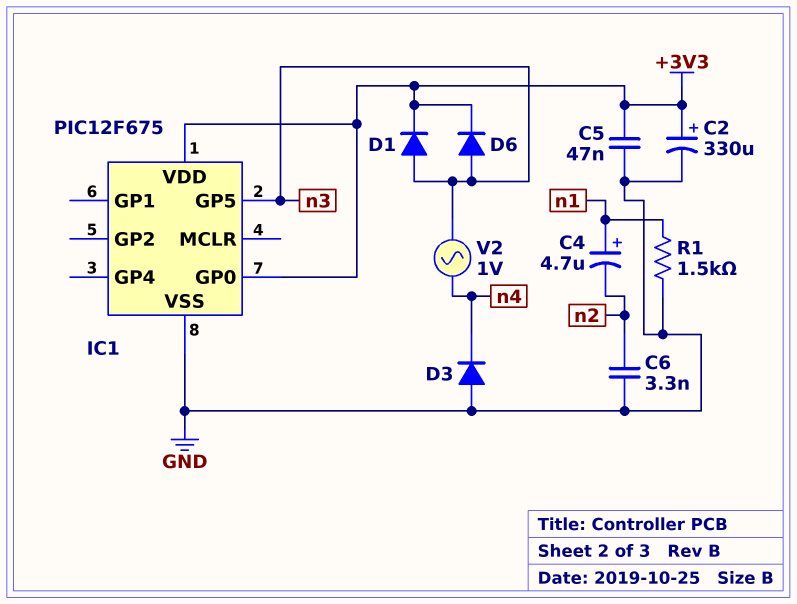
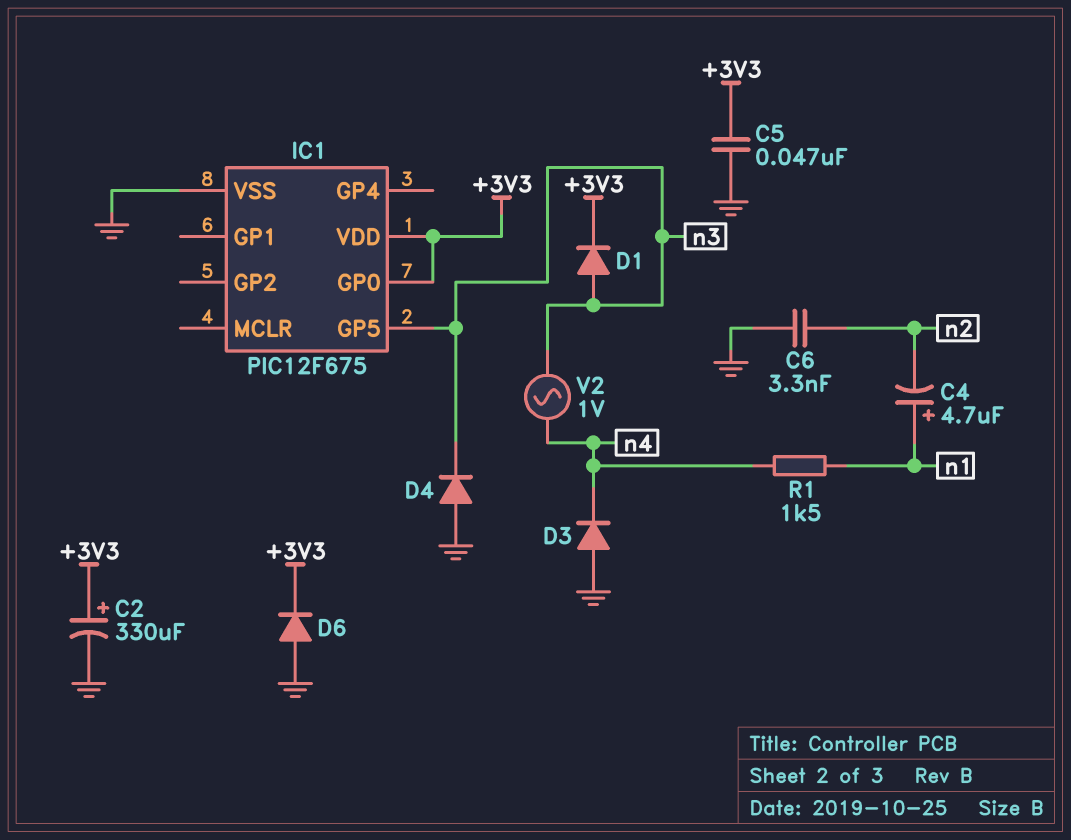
D4: none -> diode (A GND, K n3)
D6: diode (A n3, K +3V3) -> diode (A GND, K +3V3)
R1: 1.5k (GND, n1) -> 1.5k (n1, n4)

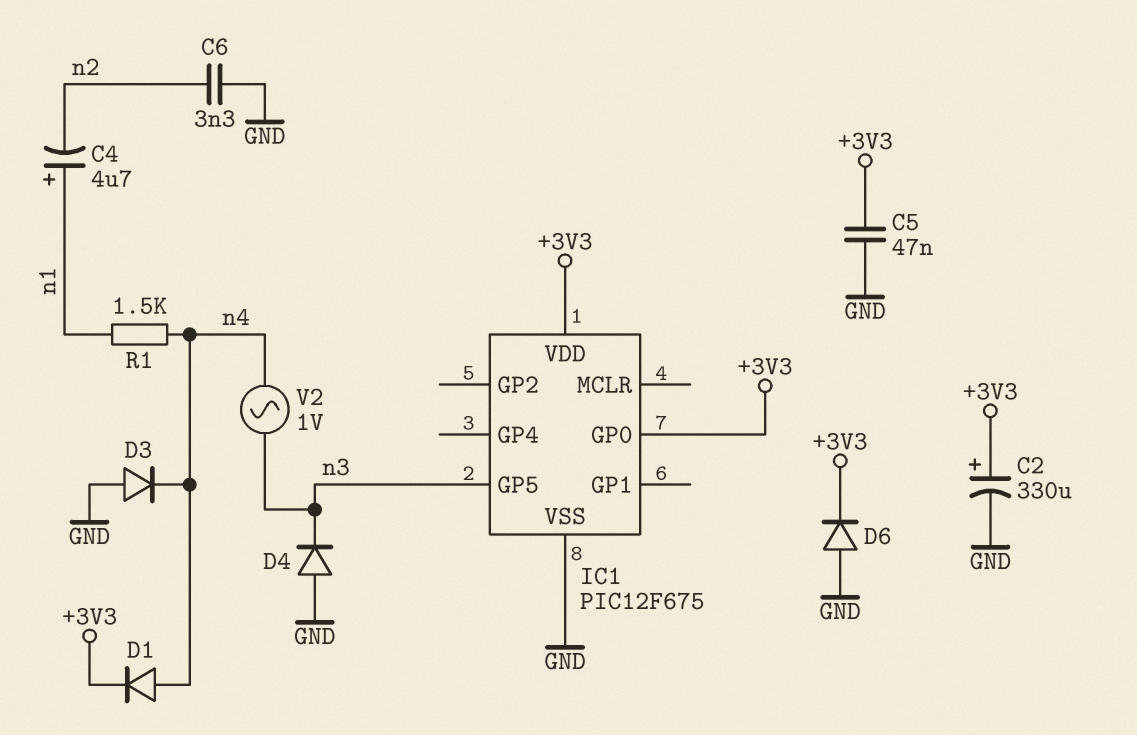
D1: diode (A n3, K +3V3) -> diode (A n4, K +3V3)

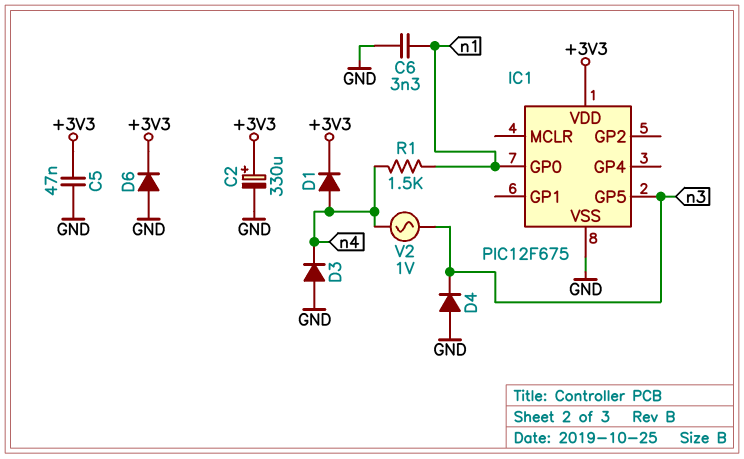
C4: 4.7uF (plus n1, minus n2) -> none
C6: 3.3nF (GND, n2) -> 3.3nF (GND, n1)
IC1 pin GP0: +3V3 -> n1

